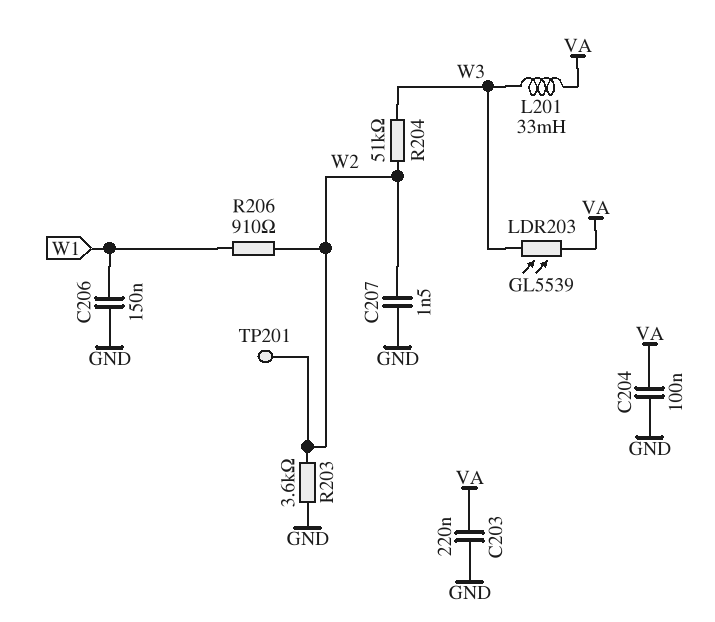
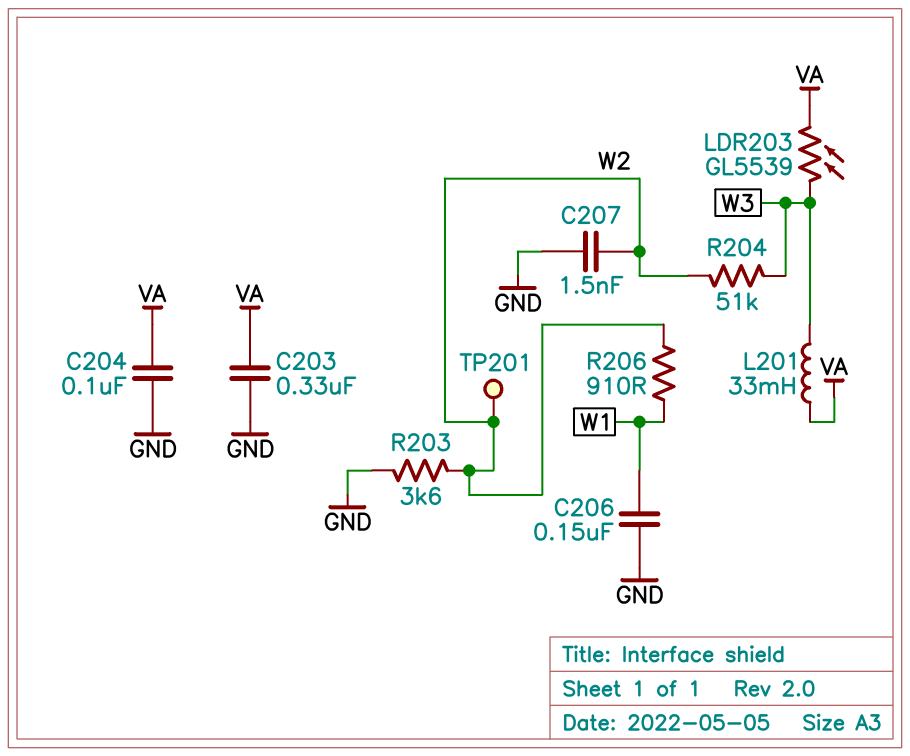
C203: 220nF (GND, VA) -> 330nF (GND, VA)

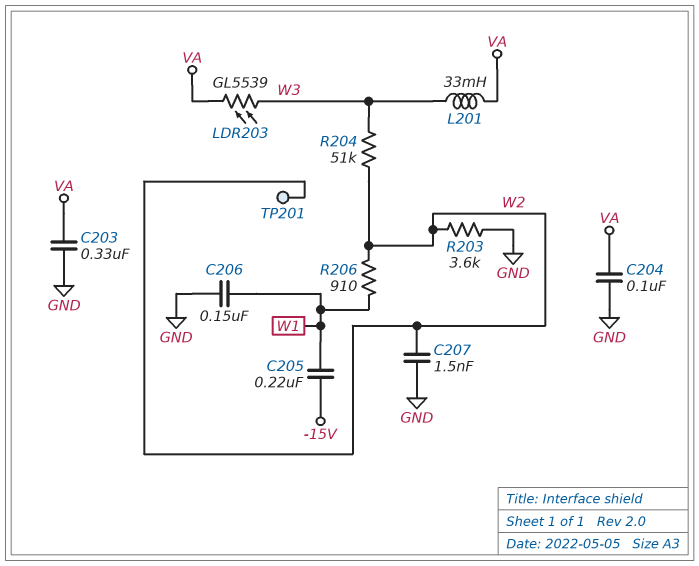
C205: none -> 220nF (-15V, W1)

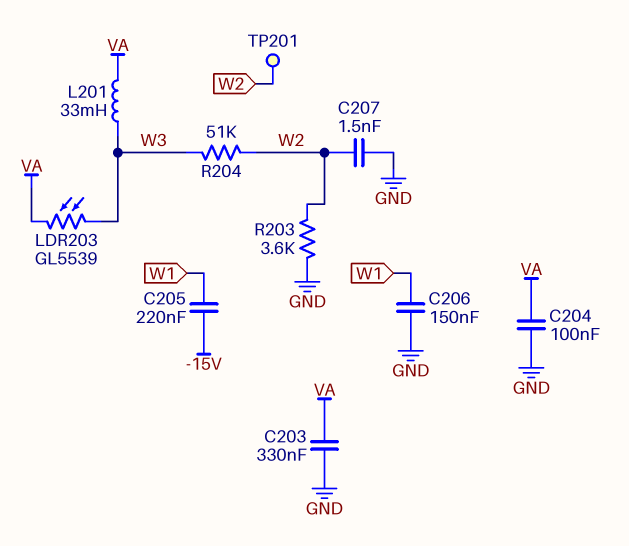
R206: 910 (W1, W2) -> none

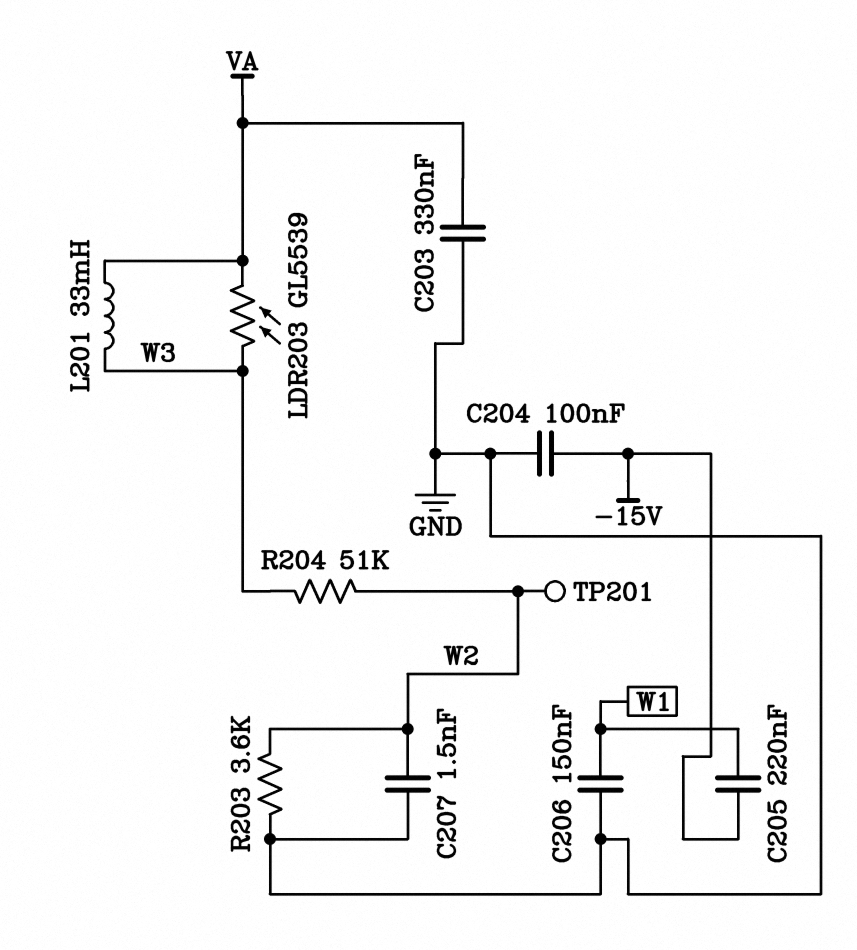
C204: 100nF (GND, VA) -> 100nF (-15V, GND)

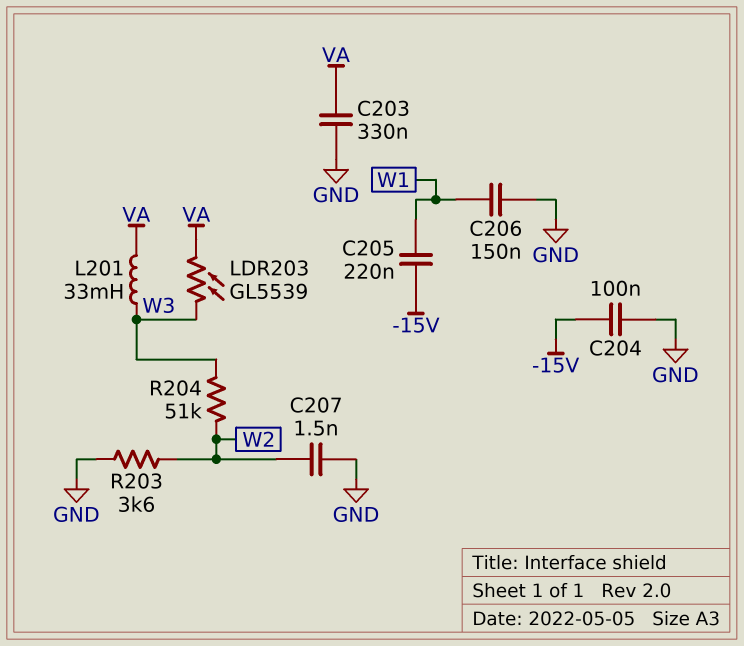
TP201: test point (W2) -> none

